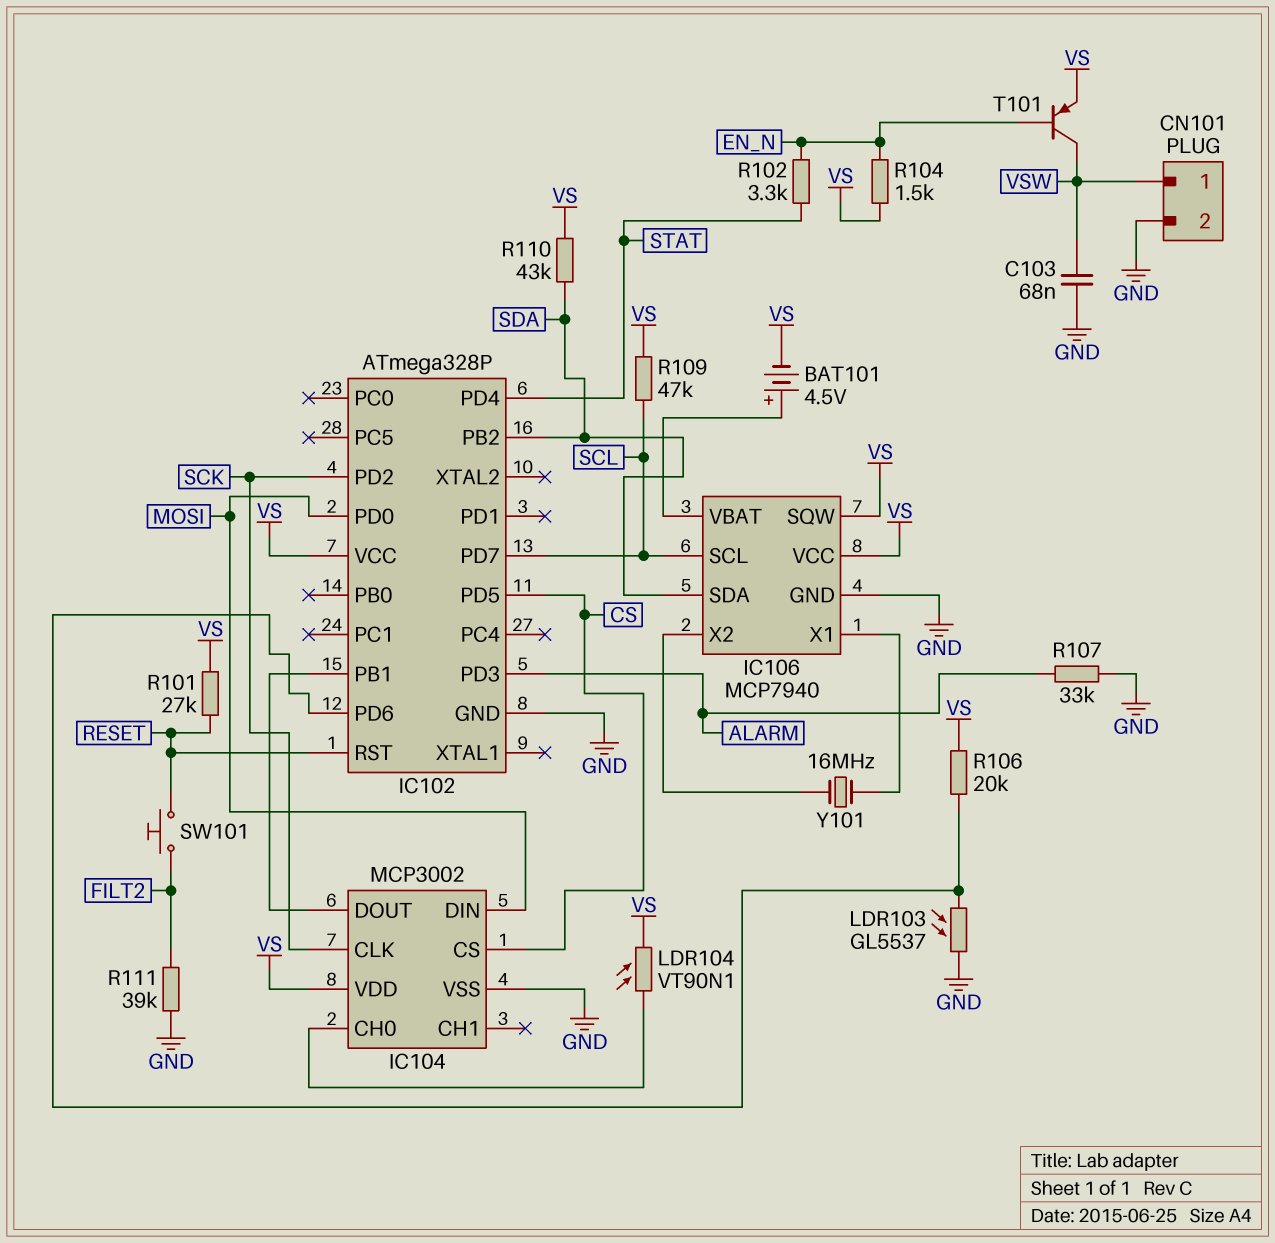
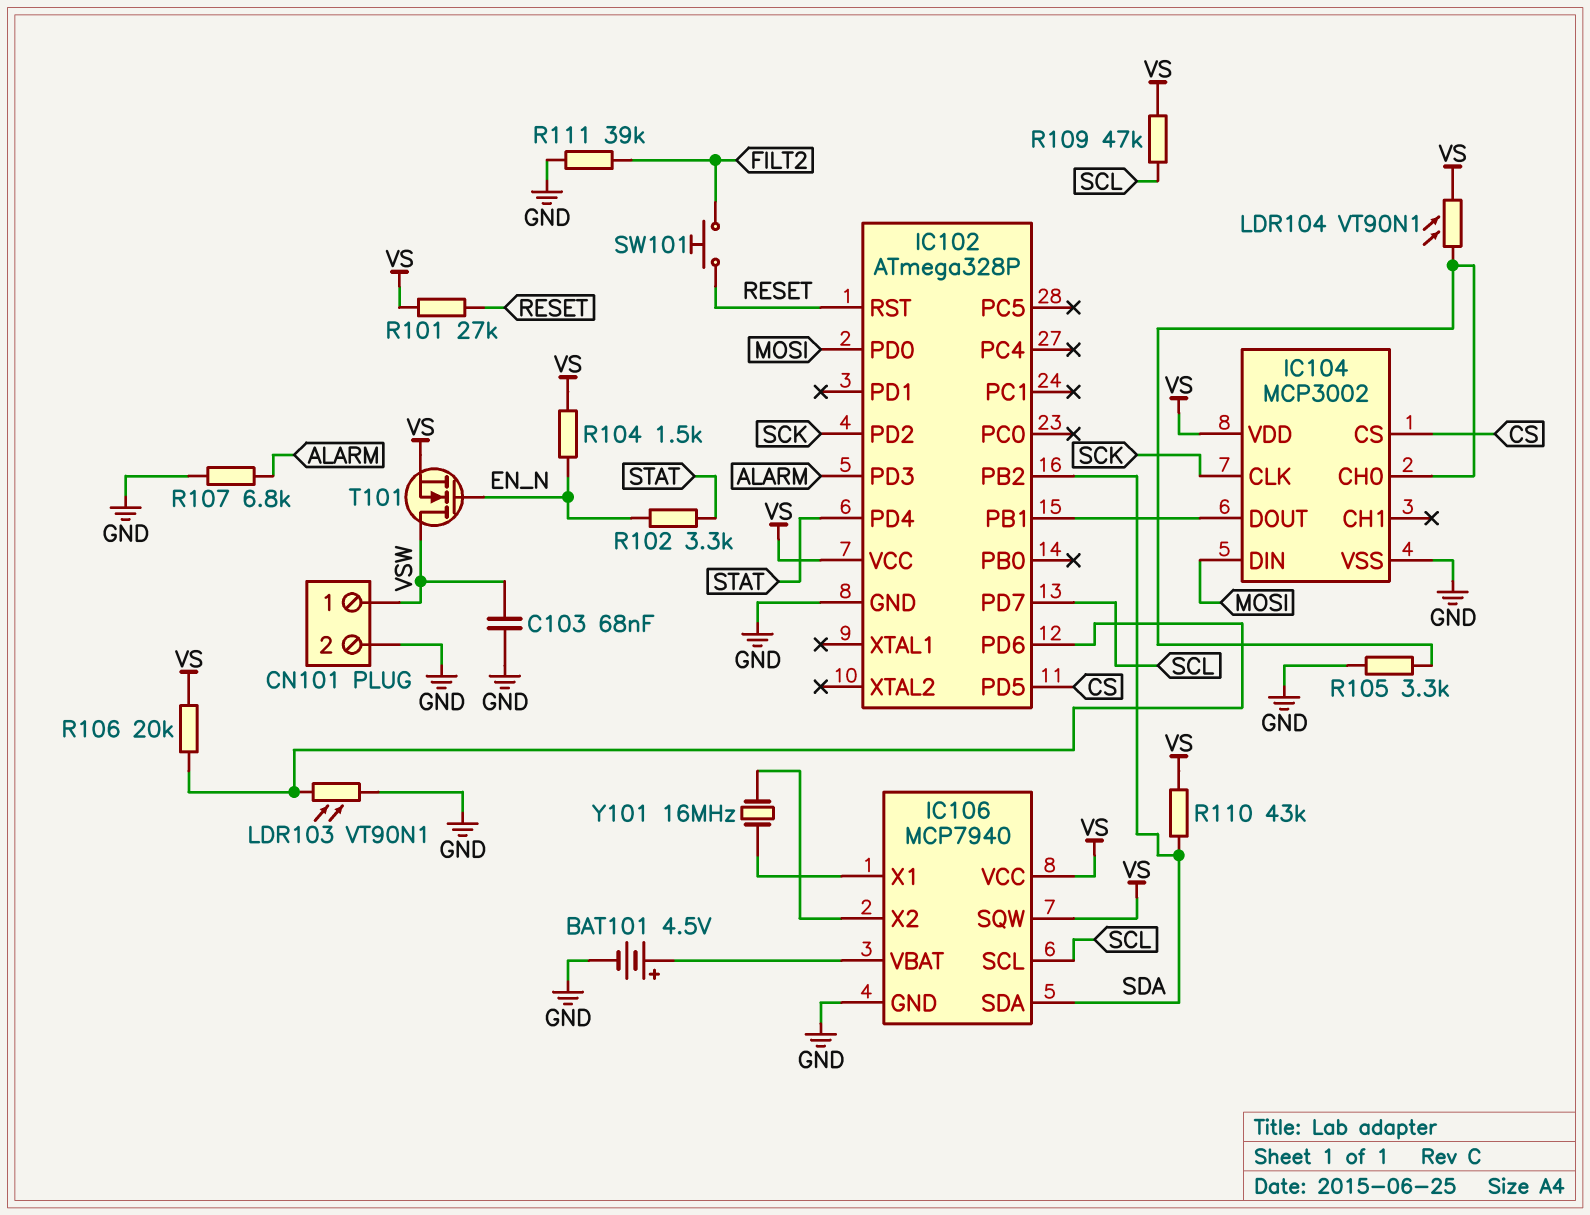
BAT101: 4.5V (plus IC106/VBAT, minus VS) -> 4.5V (plus IC106/VBAT, minus GND)
LDR103: GL5537 (GND, IC102/PD6) -> VT90N1 (GND, IC102/PD6)
R105: none -> 3.3k (GND, IC104/CH0)
R107: 33k (ALARM, GND) -> 6.8k (ALARM, GND)
T101: PNP (B EN_N, C VSW, E VS) -> NMOS (G EN_N, D VSW, S VS)

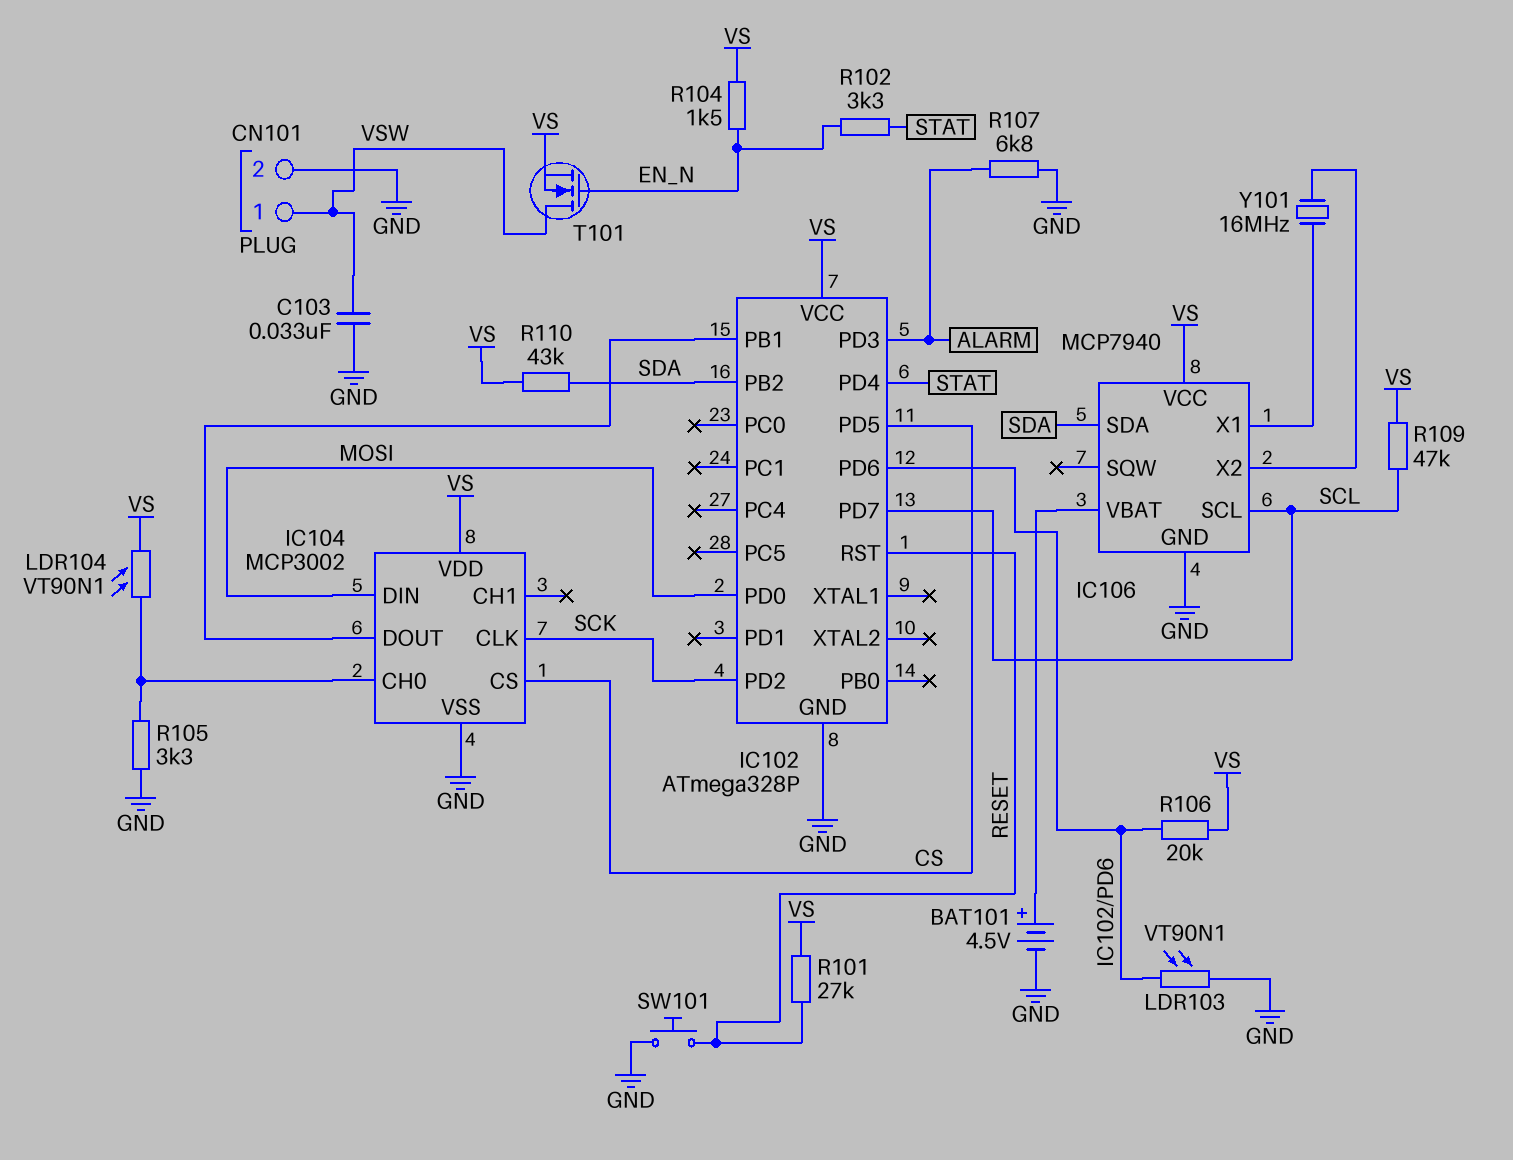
C103: 68nF (GND, VSW) -> 33nF (GND, VSW)
IC106 pin SQW: VS -> none
R111: 39k (FILT2, GND) -> none
SW101: button (FILT2, RESET) -> button (GND, RESET)

